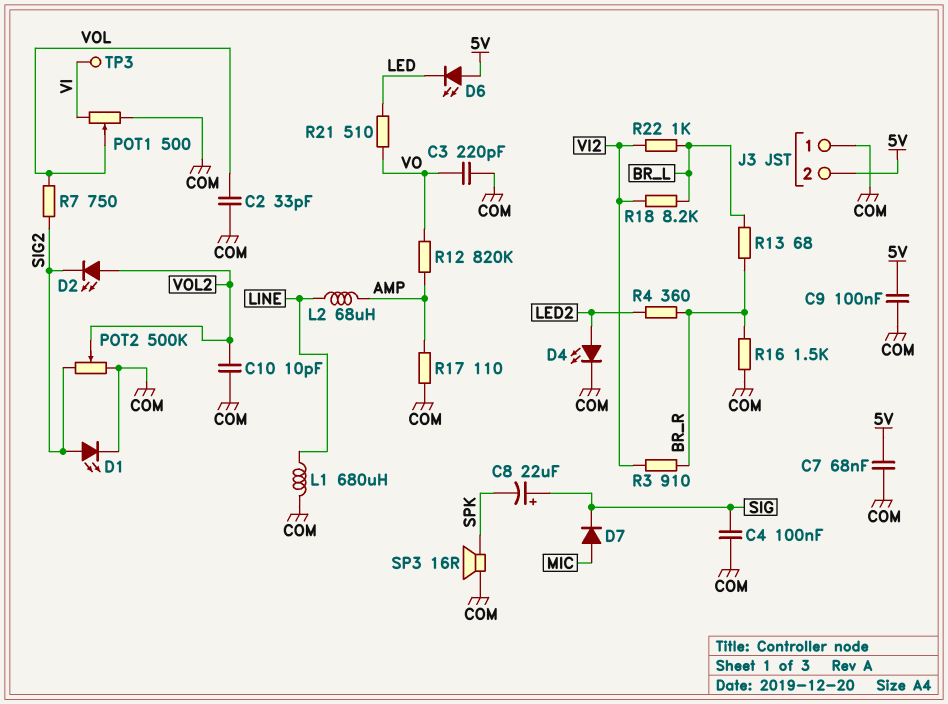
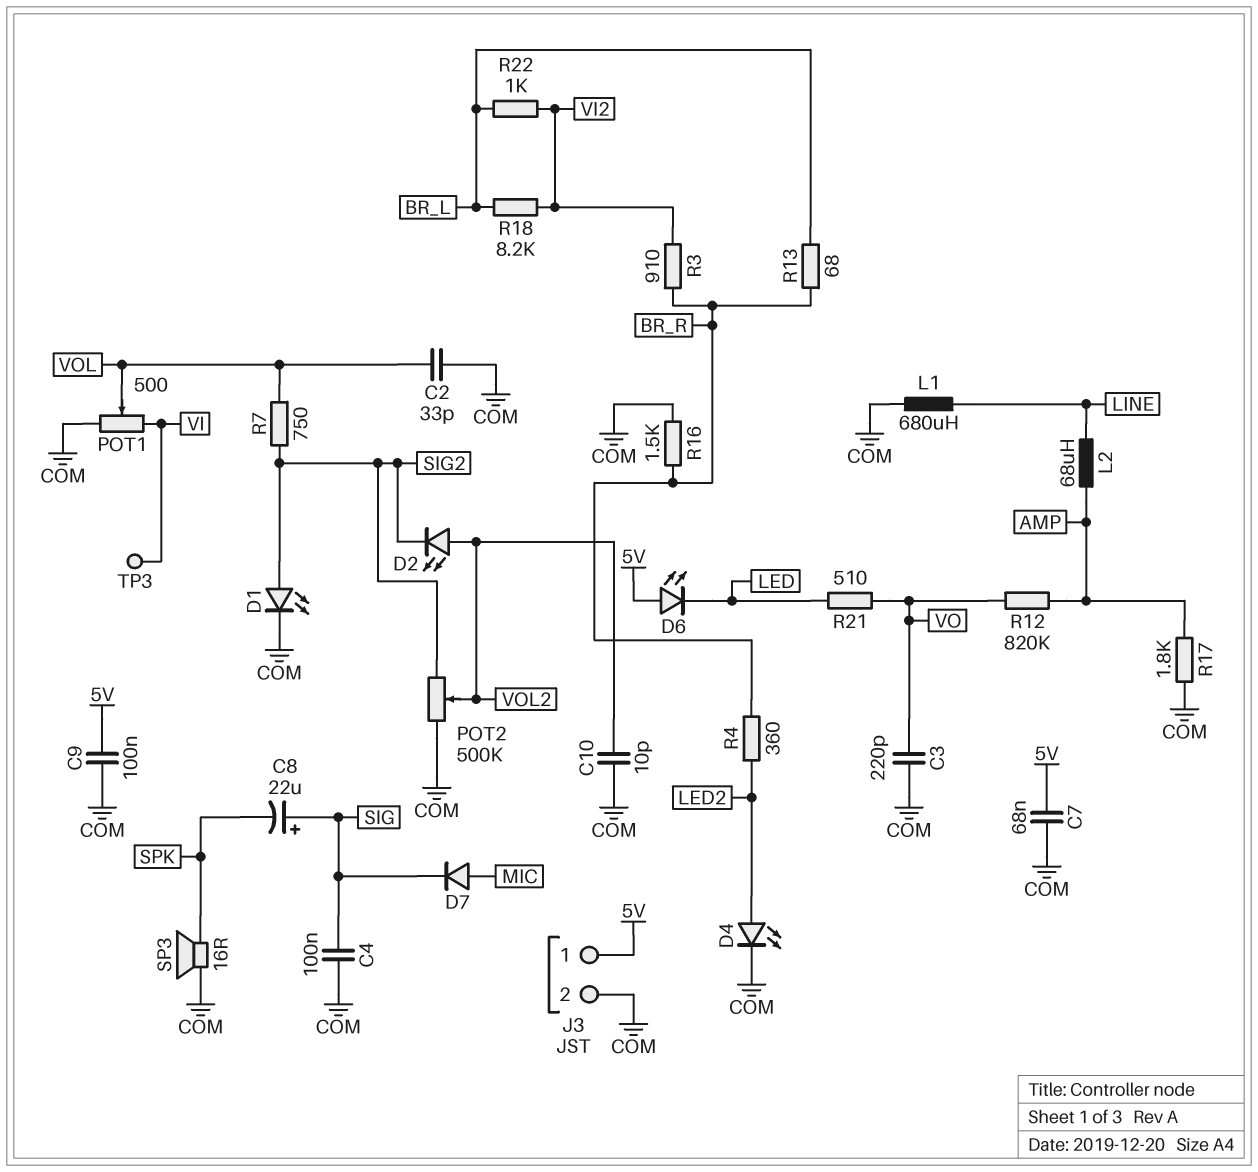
J3 pin 1: COM -> 5V
J3 pin 2: 5V -> COM
R17: 110 (AMP, COM) -> 1.8k (AMP, COM)

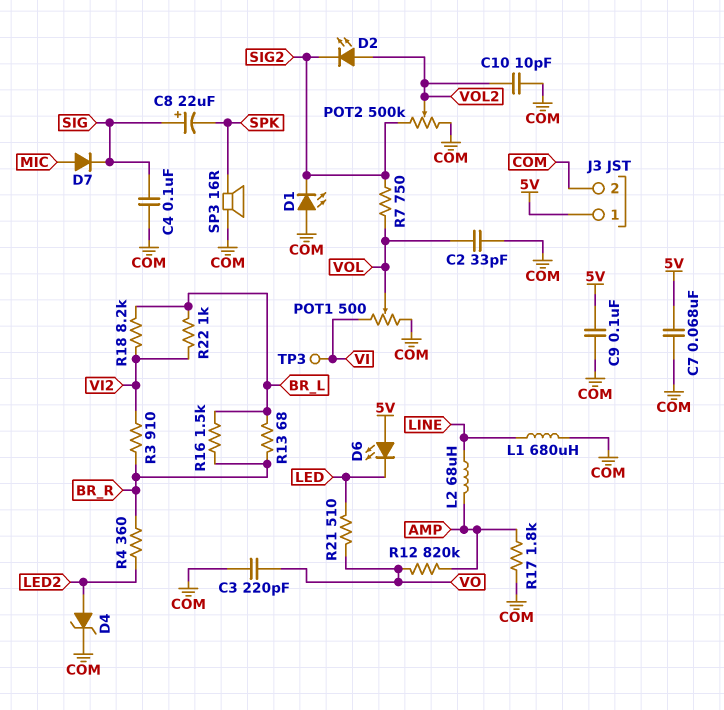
D1: LED (A SIG2, K COM) -> LED (A COM, K SIG2)
D4: LED (A LED2, K COM) -> zener (A LED2, K COM)
R16: 1.5k (BR_R, COM) -> 1.5k (BR_L, BR_R)

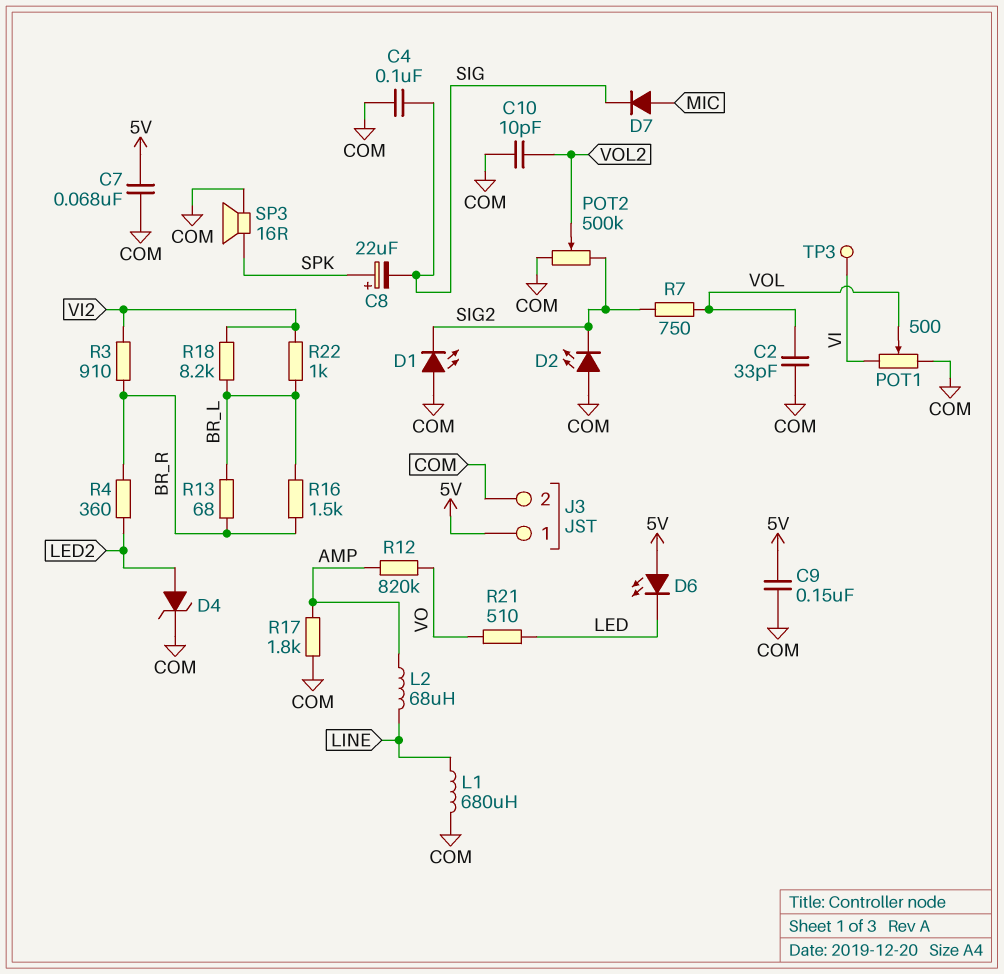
C3: 220pF (COM, VO) -> none
C8: 22uF (plus SIG, minus SPK) -> 22uF (plus SPK, minus SIG)
C9: 100nF (5V, COM) -> 150nF (5V, COM)
D2: LED (A VOL2, K SIG2) -> LED (A COM, K SIG2)

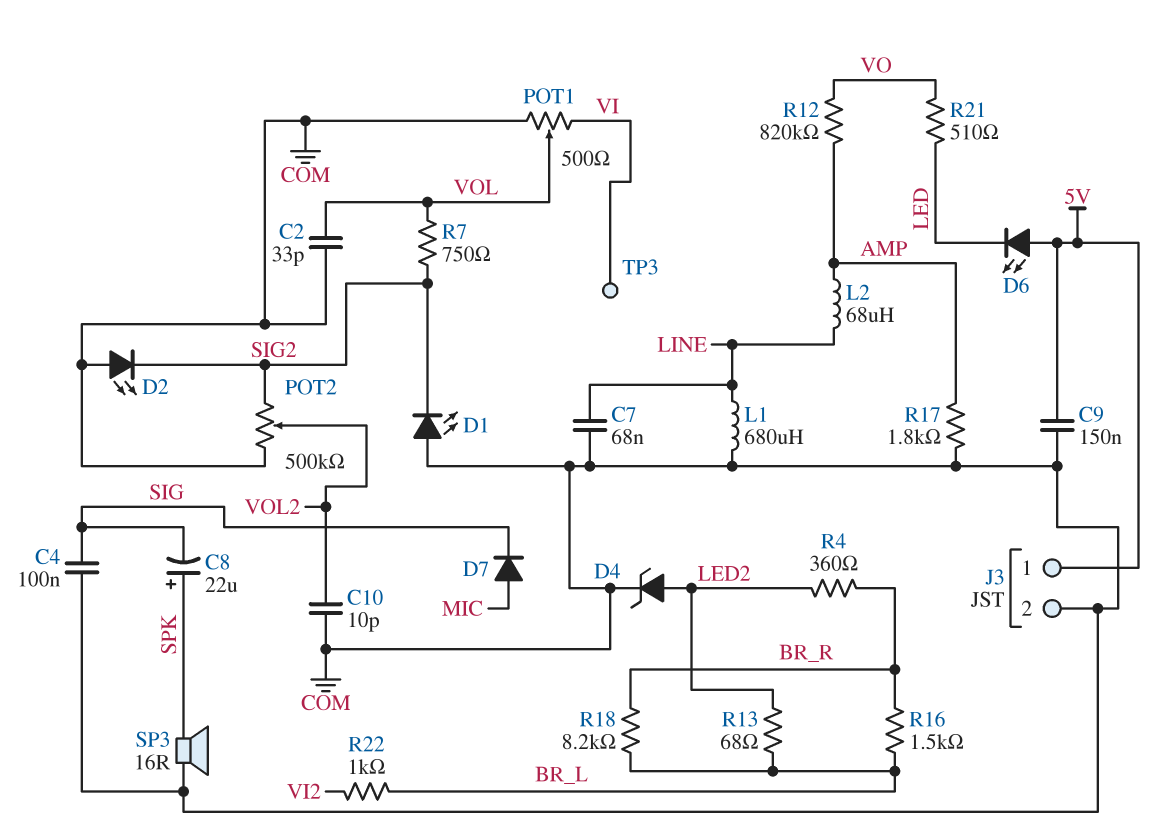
C7: 68nF (5V, COM) -> 68nF (COM, LINE)
R3: 910 (BR_R, VI2) -> none
R13: 68 (BR_L, BR_R) -> 68 (BR_L, LED2)
R18: 8.2k (BR_L, VI2) -> 8.2k (BR_L, BR_R)

